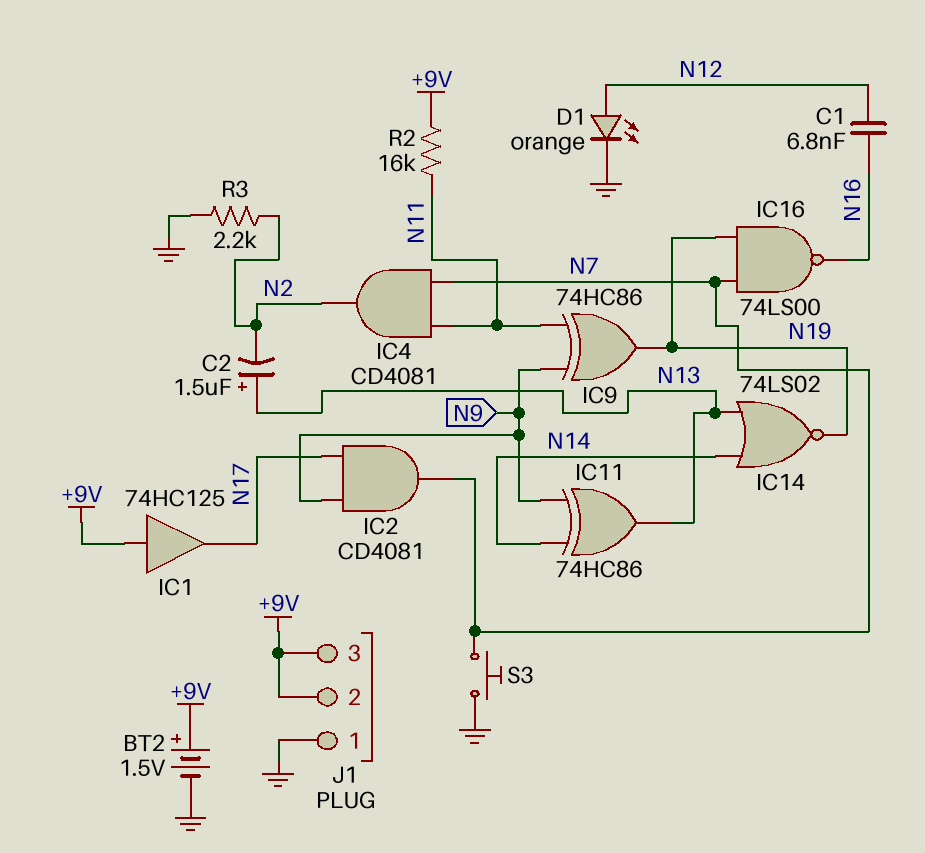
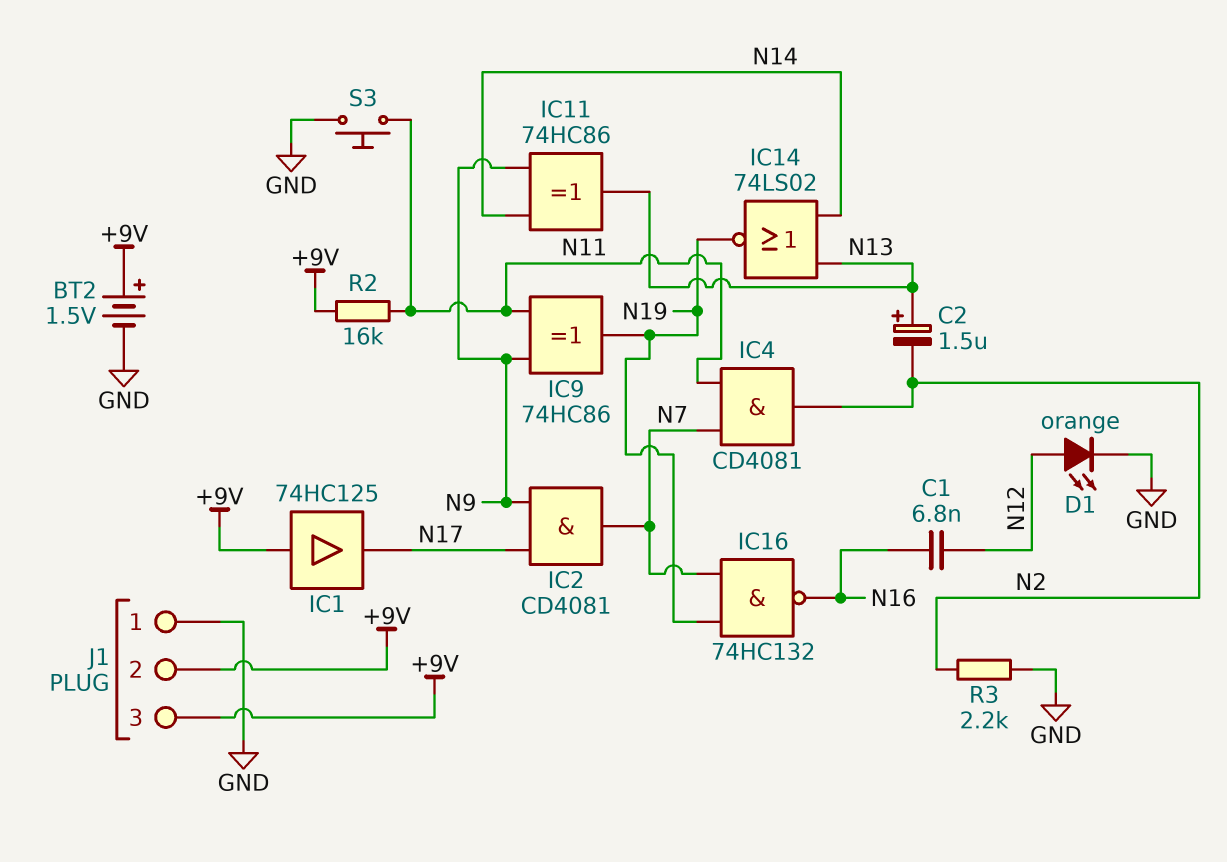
IC16: NAND 74LS00 (in N7, in N19, out N16) -> NAND 74HC132 (in N7, in N19, out N16)
S3: button (GND, N7) -> button (GND, N11)

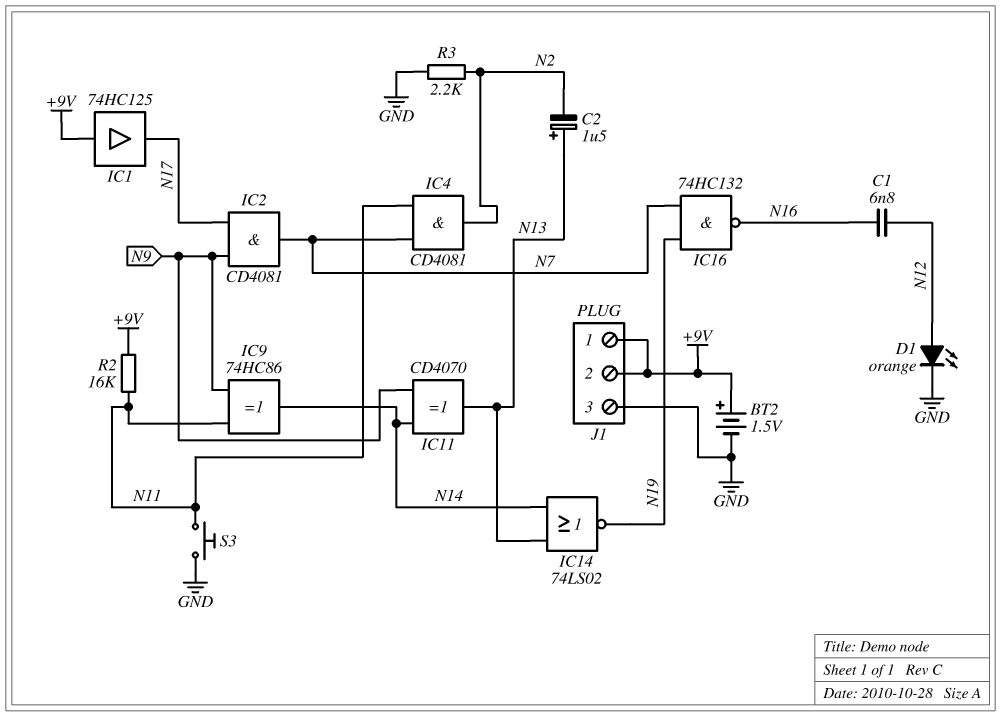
IC9: XOR 74HC86 (in N9, in N11, out N19) -> XOR 74HC86 (in N9, in N11, out N14)
IC11: XOR 74HC86 (in N9, in N14, out N13) -> XOR CD4070 (in N9, in N14, out N13)
J1 pin 1: GND -> +9V
J1 pin 3: +9V -> GND

